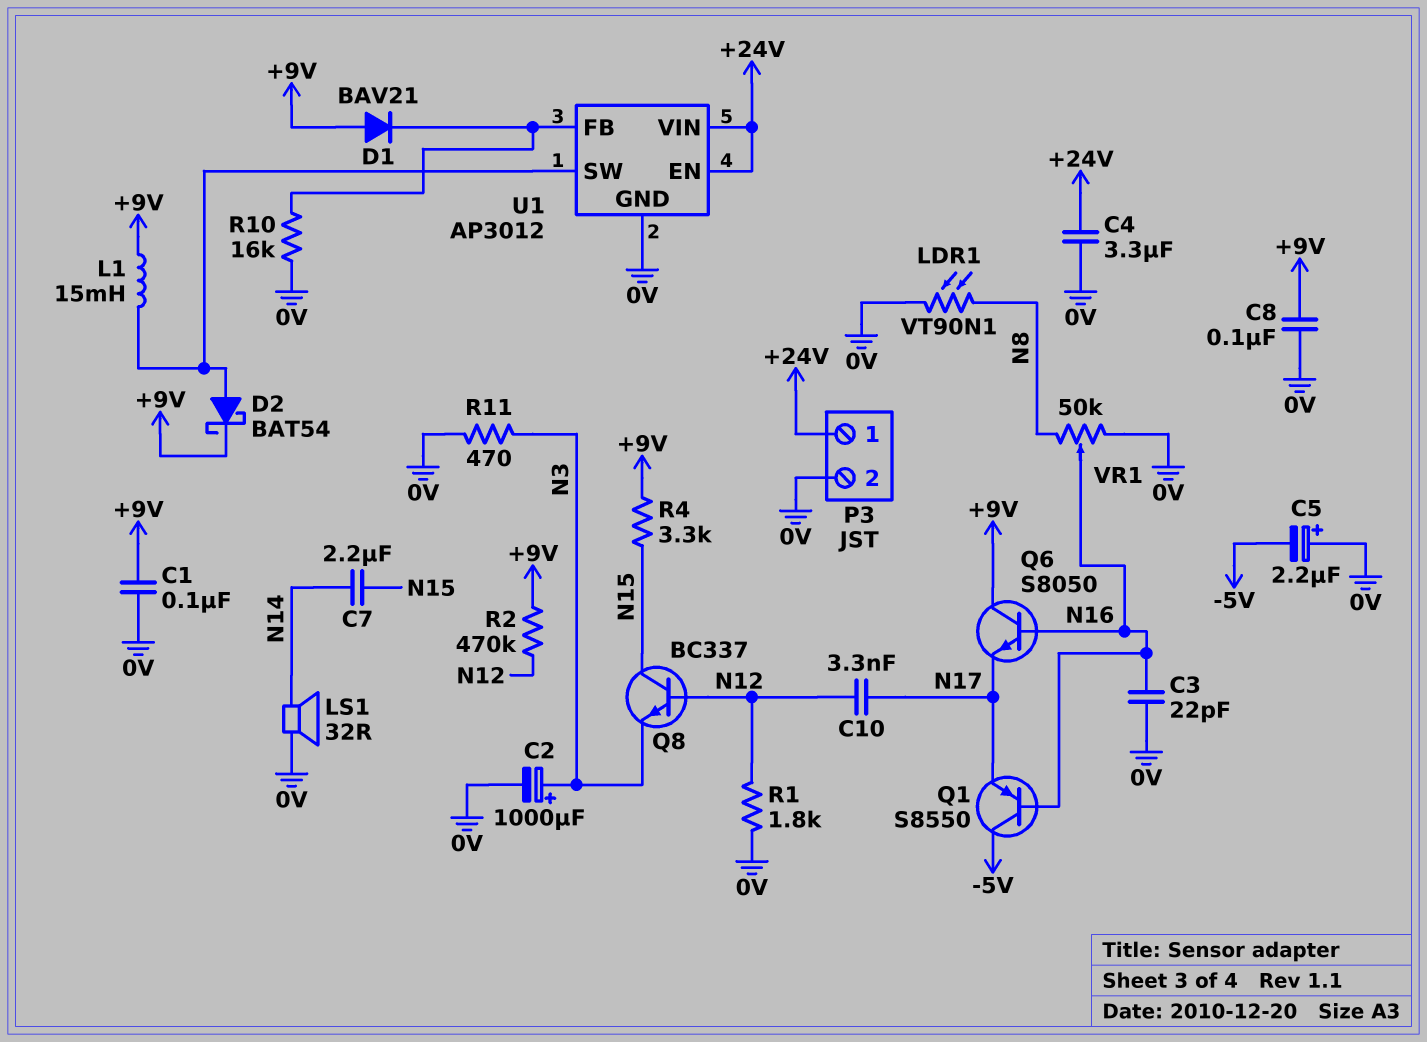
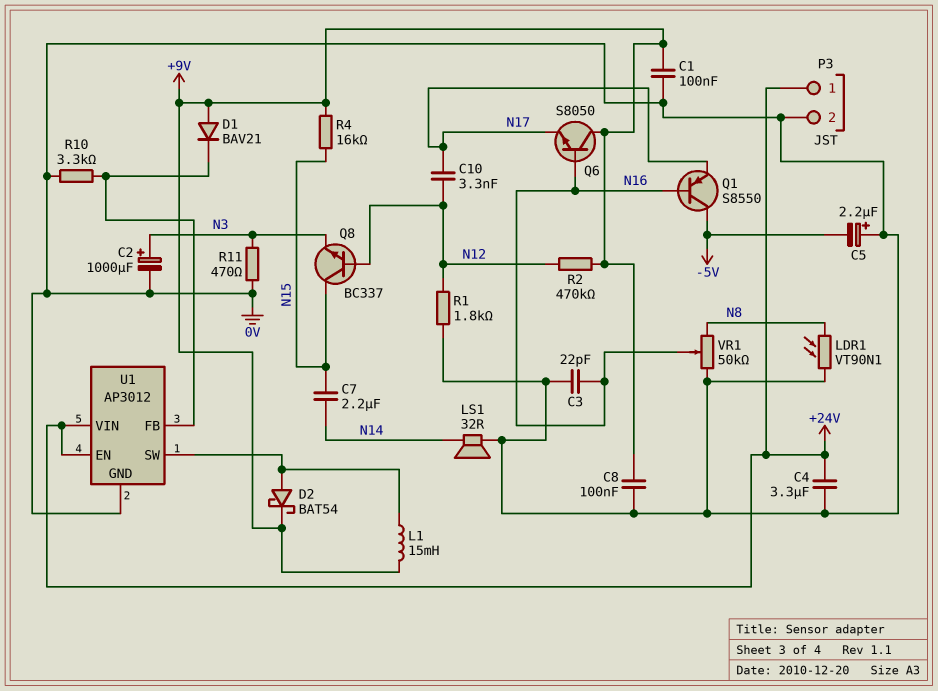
R4: 3.3k (+9V, N15) -> 16k (+9V, N15)
R10: 16k (0V, U1/FB) -> 3.3k (0V, U1/FB)

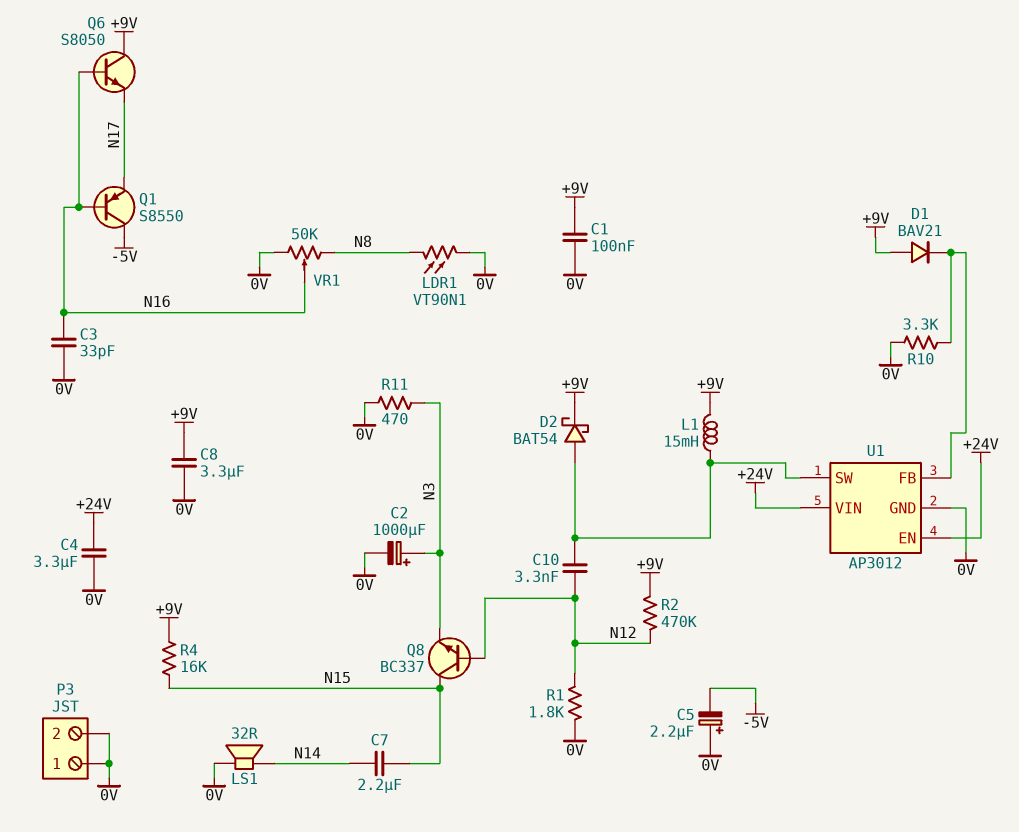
C3: 22pF (0V, N16) -> 33pF (0V, N16)
C8: 100nF (+9V, 0V) -> 3.3uF (+9V, 0V)
C10: 3.3nF (N12, N17) -> 3.3nF (N12, U1/SW)
P3 pin 1: +24V -> 0V

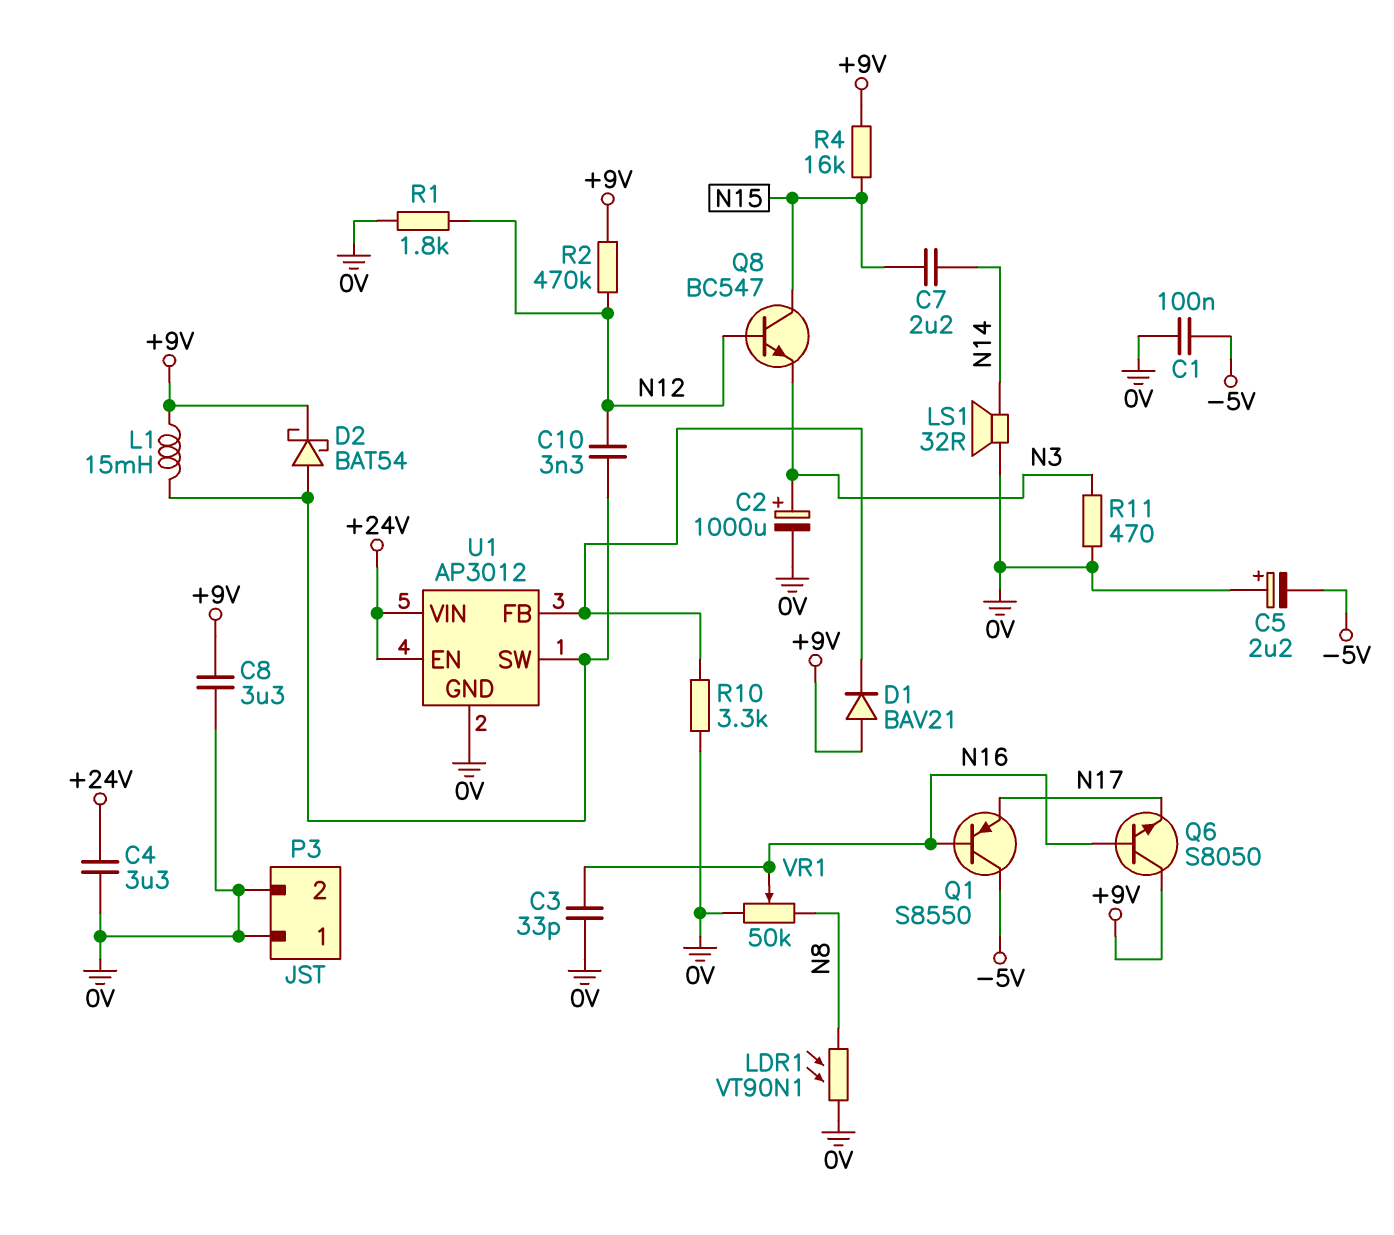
C1: 100nF (+9V, 0V) -> 100nF (-5V, 0V)
Q8: NPN BC337 (B N12, C N15, E N3) -> NPN BC547 (B N12, C N15, E N3)

